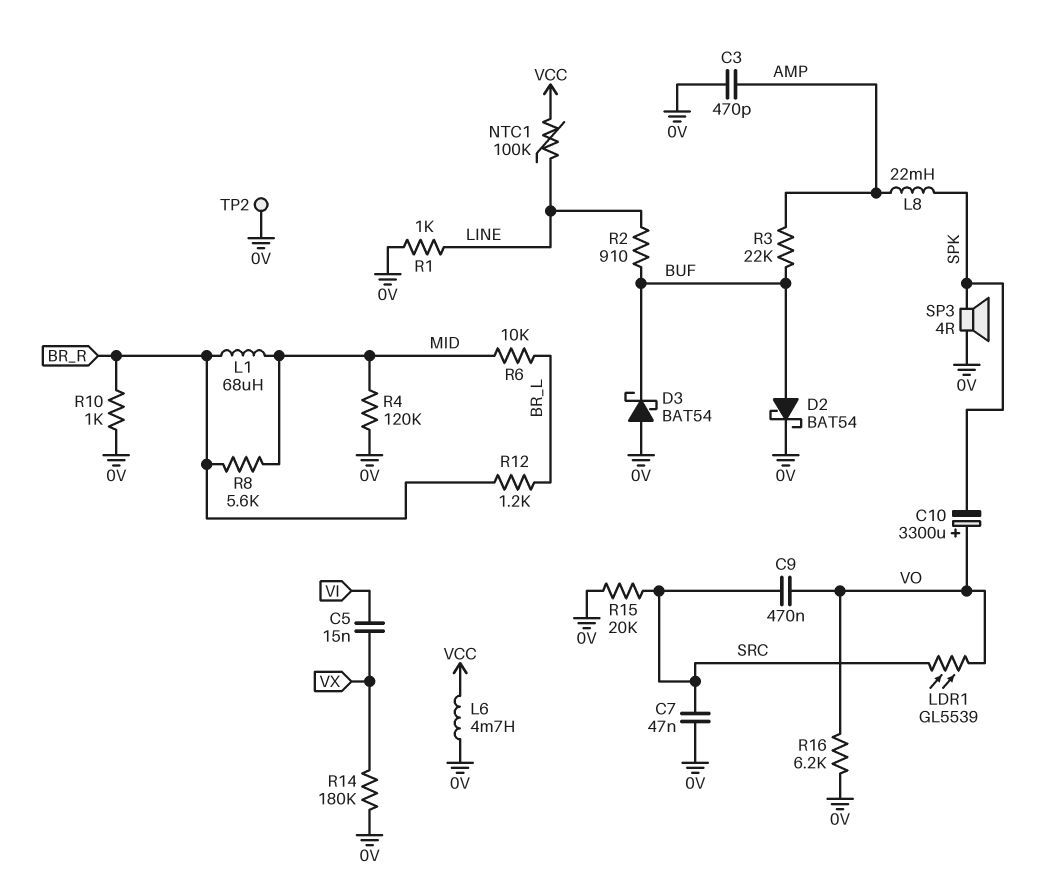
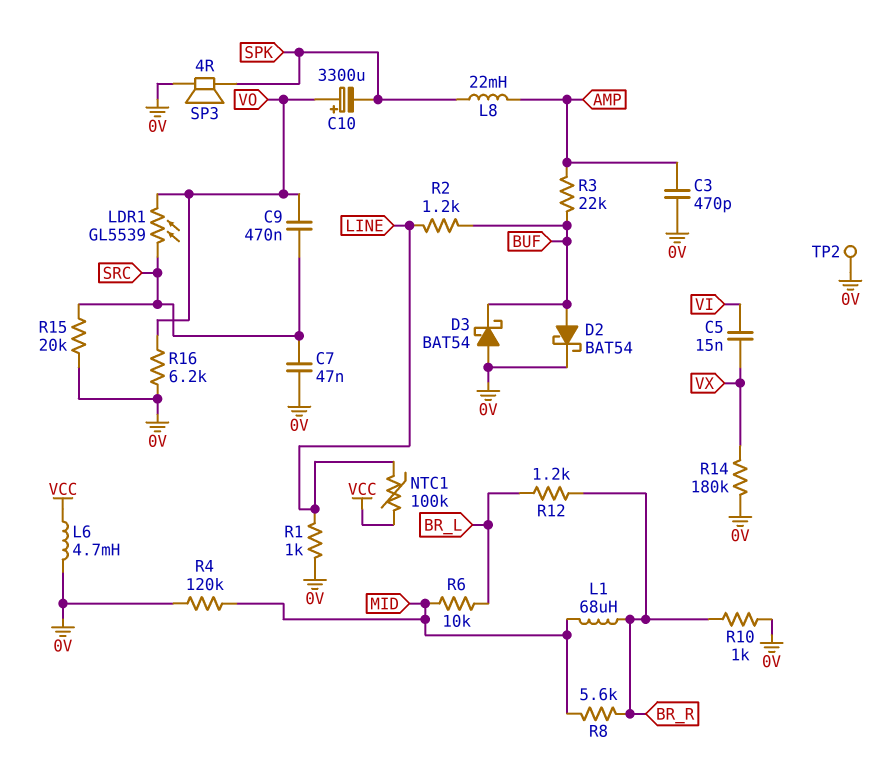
R2: 910 (BUF, LINE) -> 1.2k (BUF, LINE)

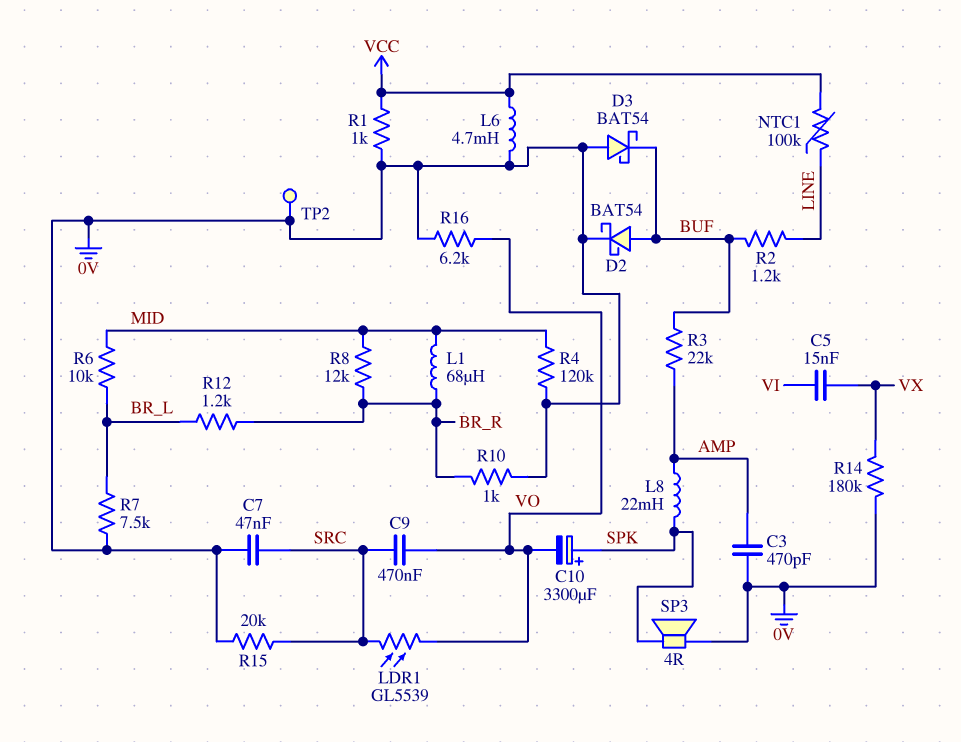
C10: 3300uF (plus VO, minus SPK) -> 3300uF (plus SPK, minus VO)
R1: 1k (0V, LINE) -> 1k (0V, VCC)
R7: none -> 7.5k (0V, BR_L)
R8: 5.6k (BR_R, MID) -> 12k (BR_R, MID)

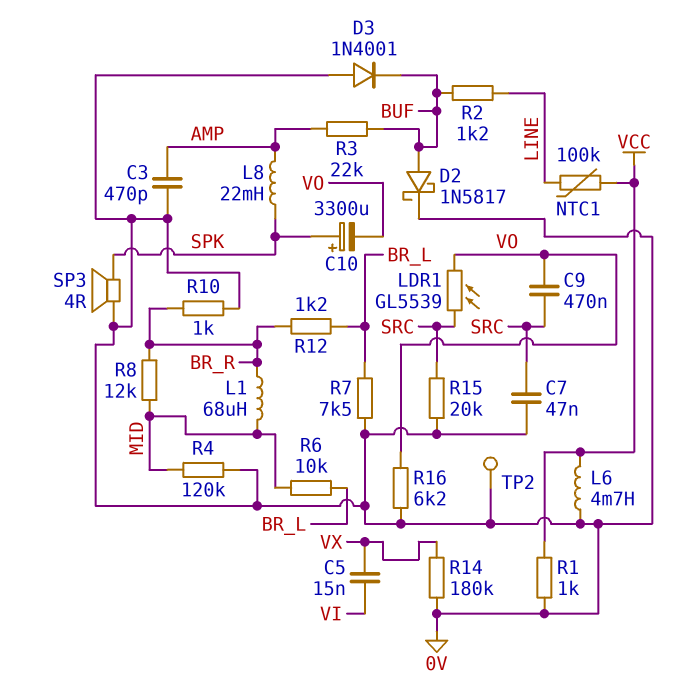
D2: schottky BAT54 (A BUF, K 0V) -> schottky 1N5817 (A BUF, K 0V)
D3: schottky BAT54 (A 0V, K BUF) -> diode 1N4001 (A 0V, K BUF)

